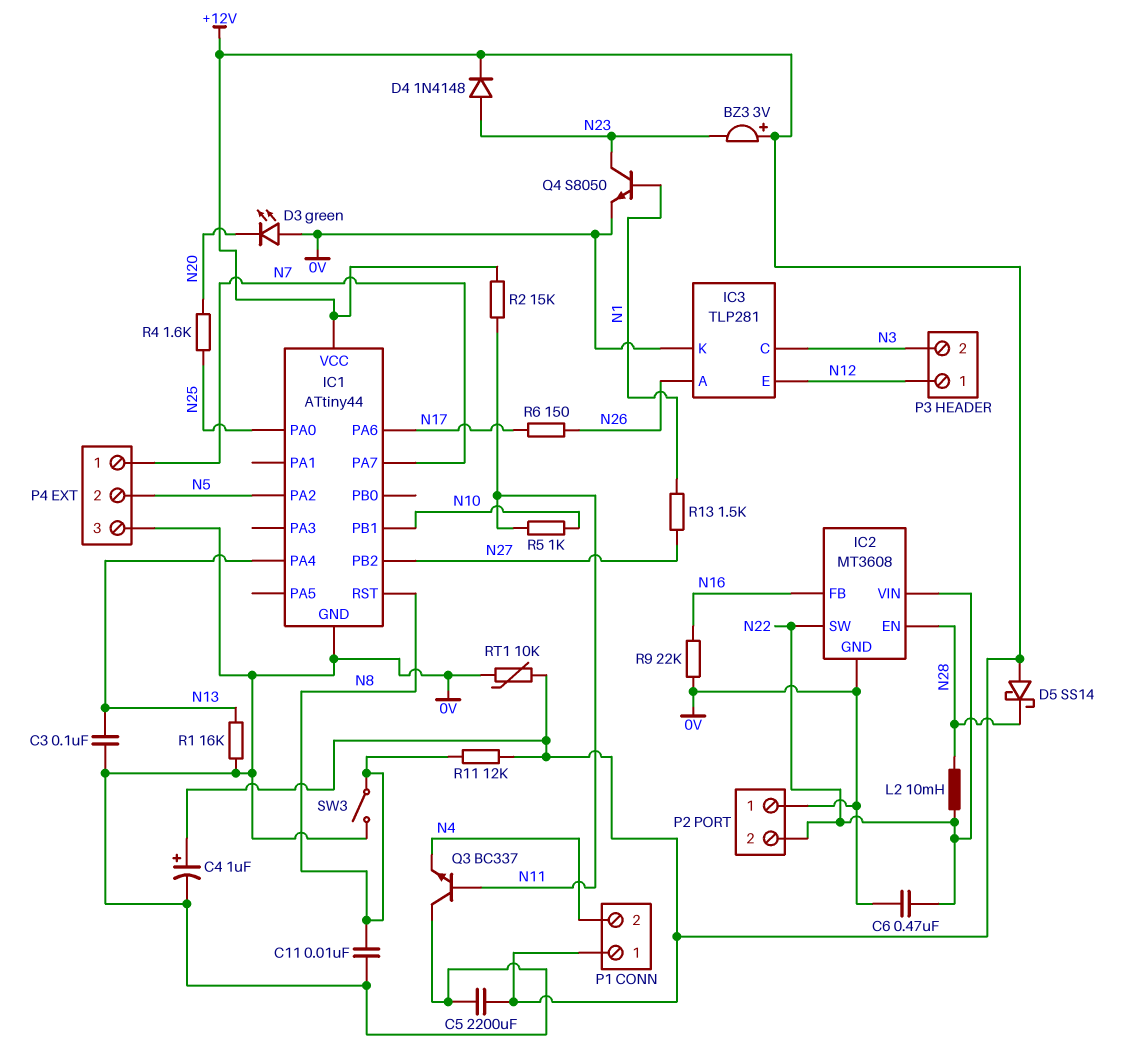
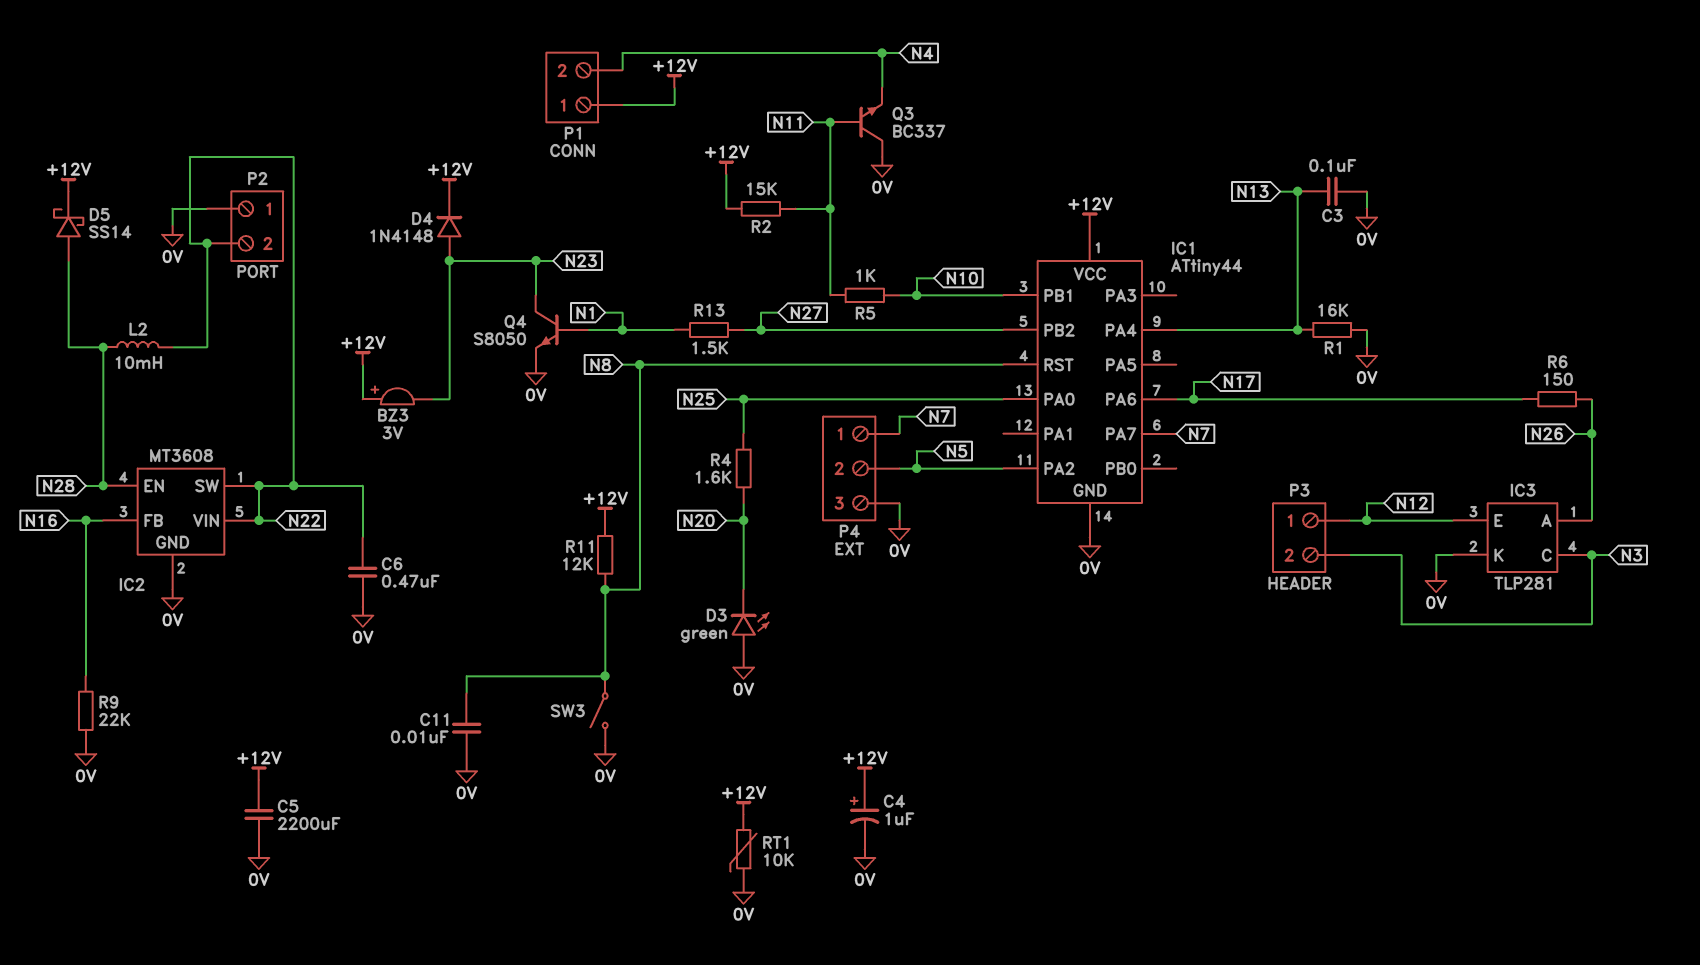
D5: schottky SS14 (A +12V, K N28) -> schottky SS14 (A N28, K +12V)

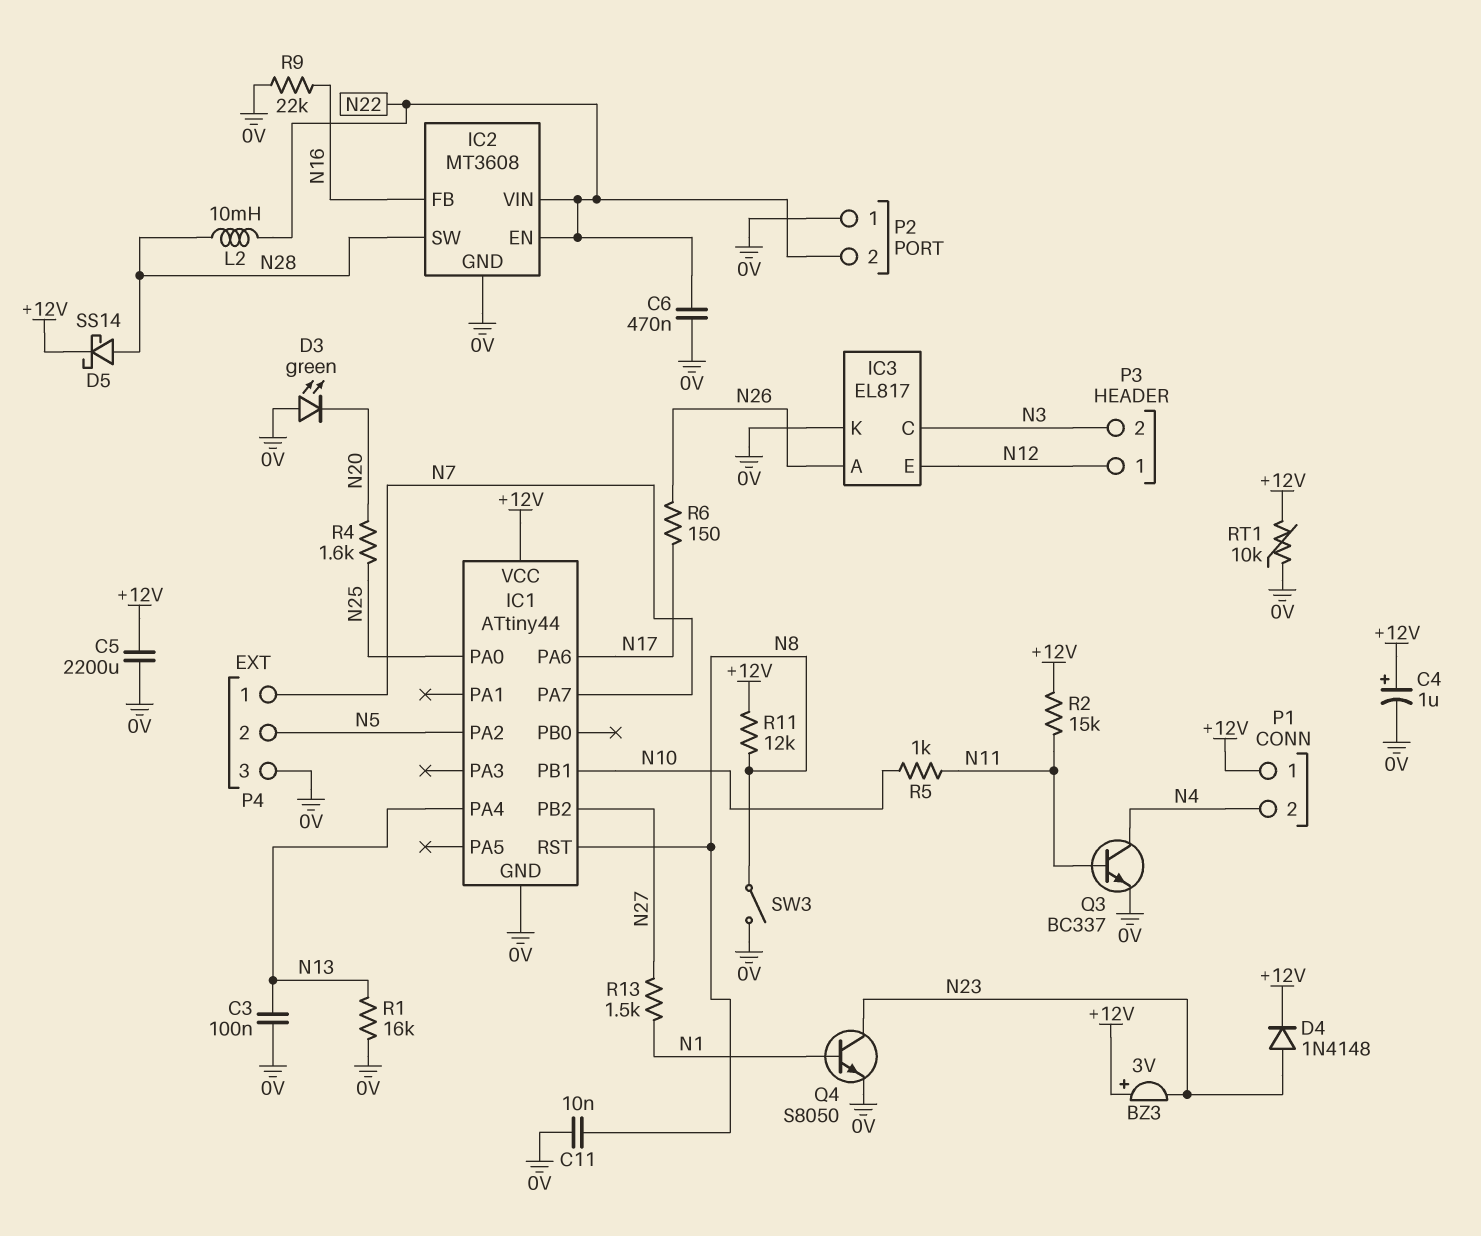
IC2 pin EN: N28 -> N22
IC2 pin SW: N22 -> N28
IC3: TLP281 -> EL817
Q3: NPN BC337 (B N11, C 0V, E N4) -> NPN BC337 (B N11, C N4, E 0V)

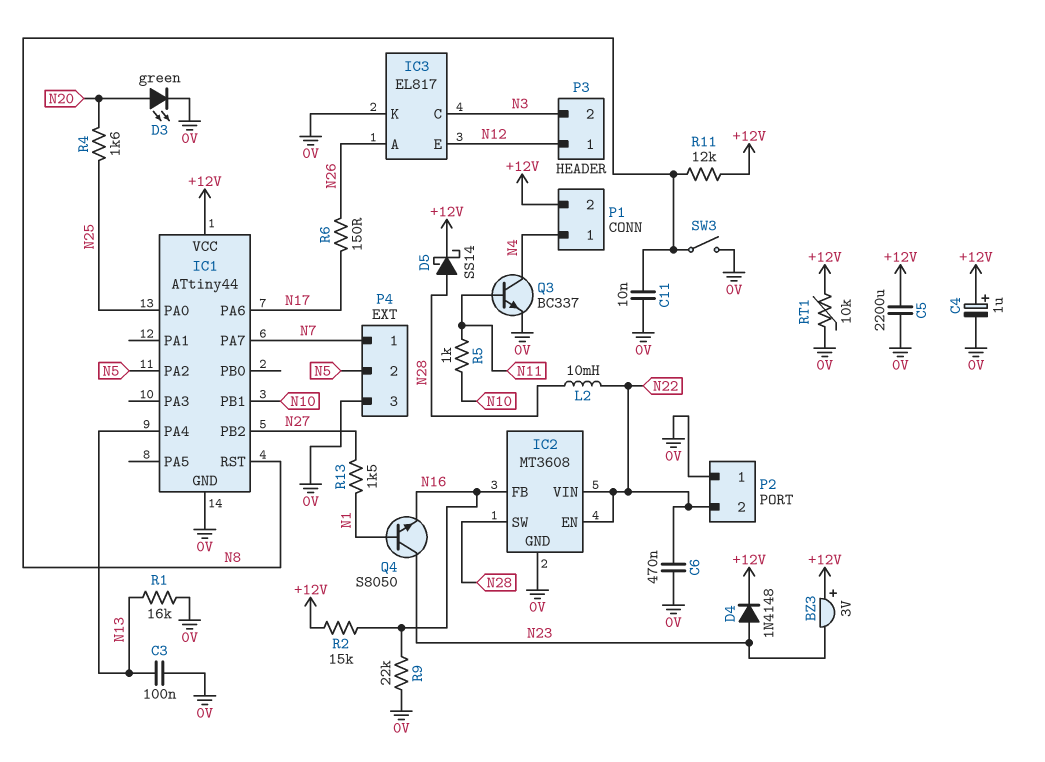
D3: LED green (A 0V, K N20) -> LED green (A N20, K 0V)
P1 pin 1: +12V -> N4
P1 pin 2: N4 -> +12V
Q4: NPN S8050 (B N1, C N23, E 0V) -> NPN S8050 (B N1, C N23, E N16)
R2: 15k (+12V, N11) -> 15k (+12V, N16)

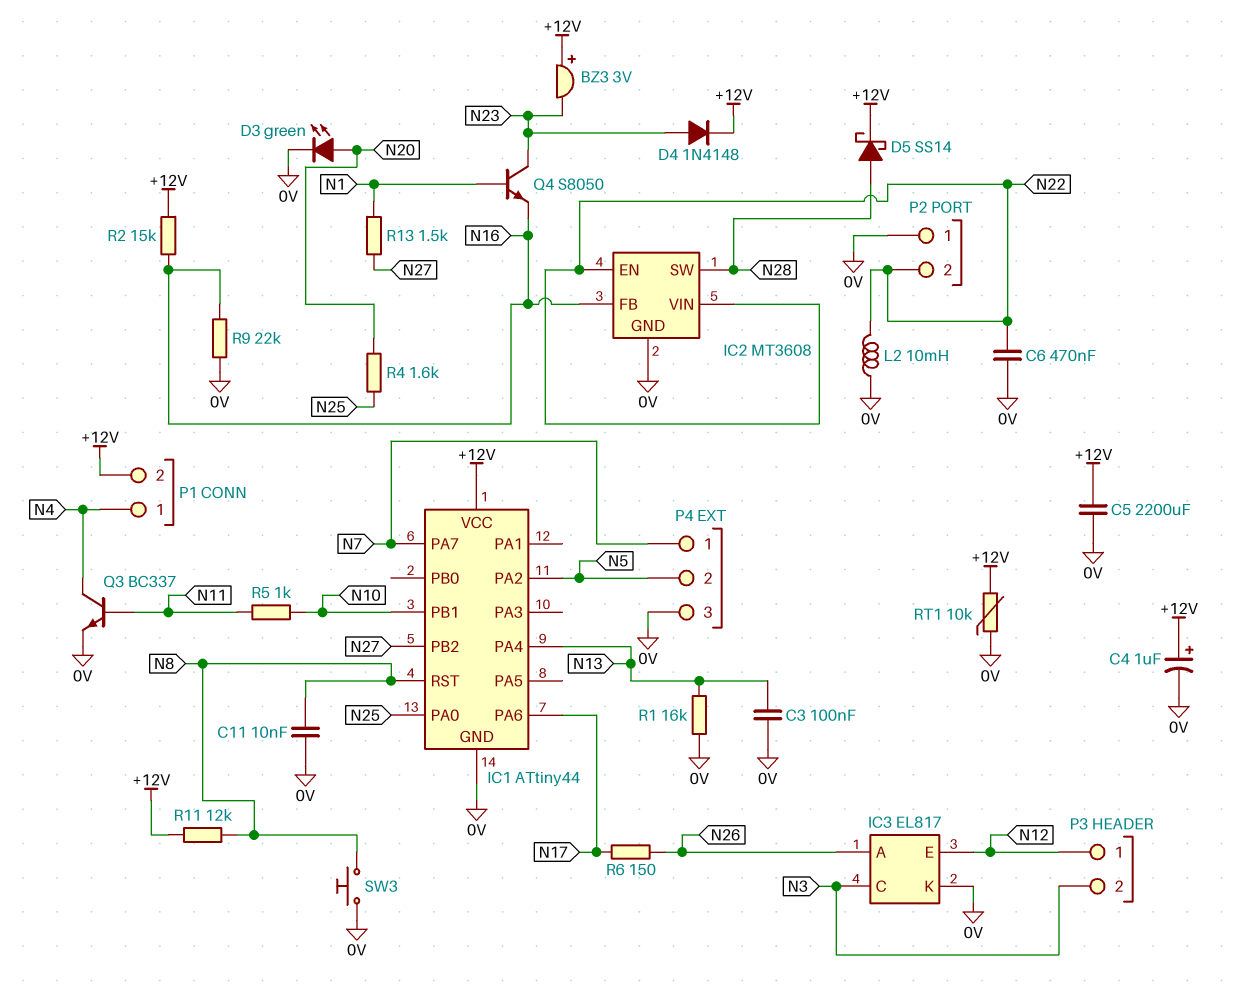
L2: 10mH (N22, N28) -> 10mH (0V, N22)
SW3: switch (0V, N8) -> button (0V, N8)

